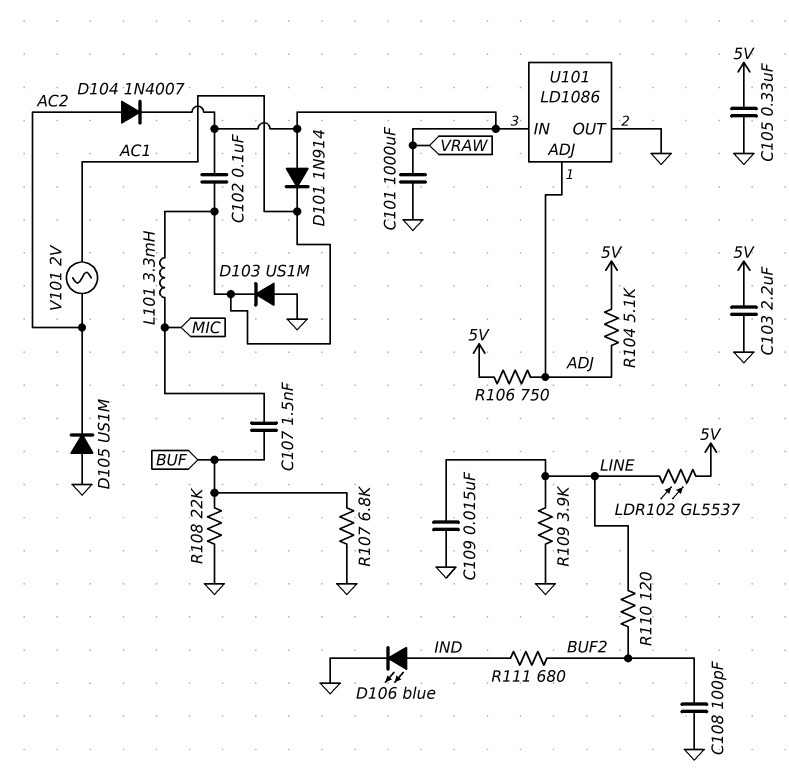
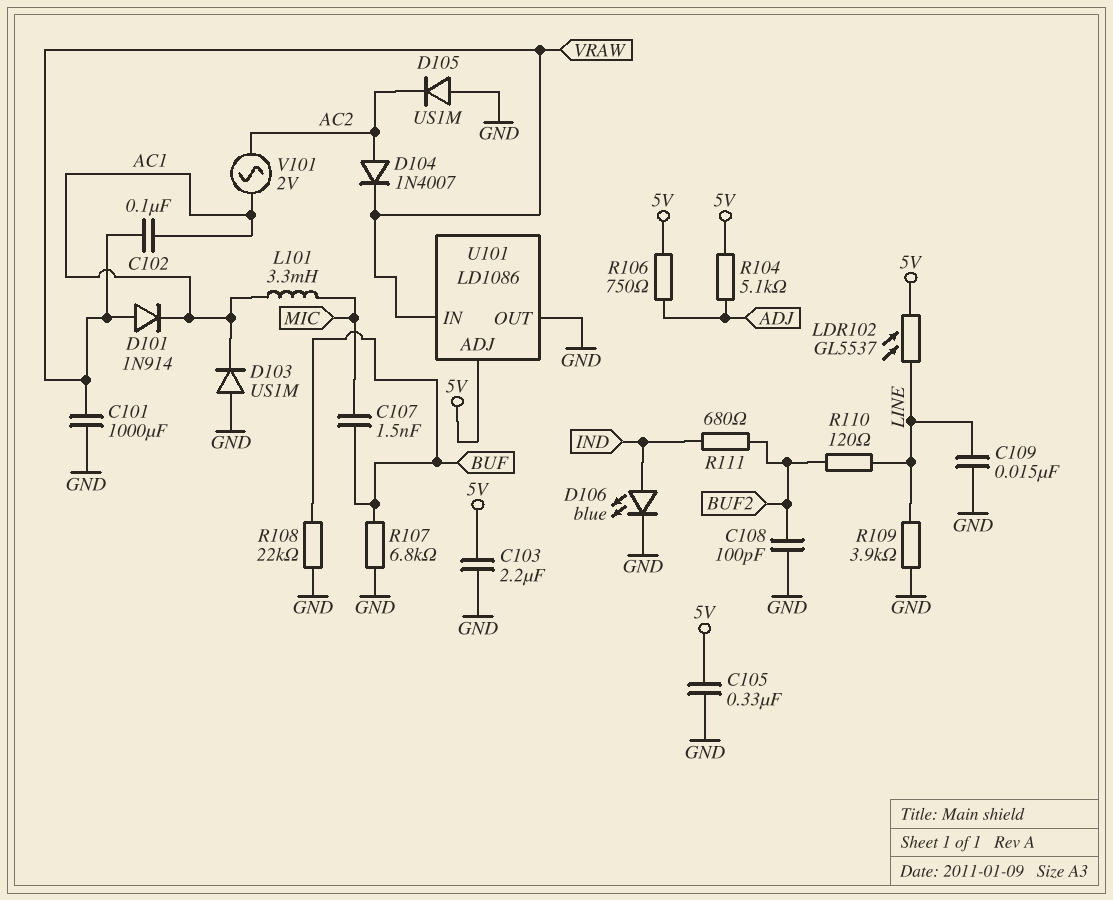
U101 pin ADJ: ADJ -> 5V

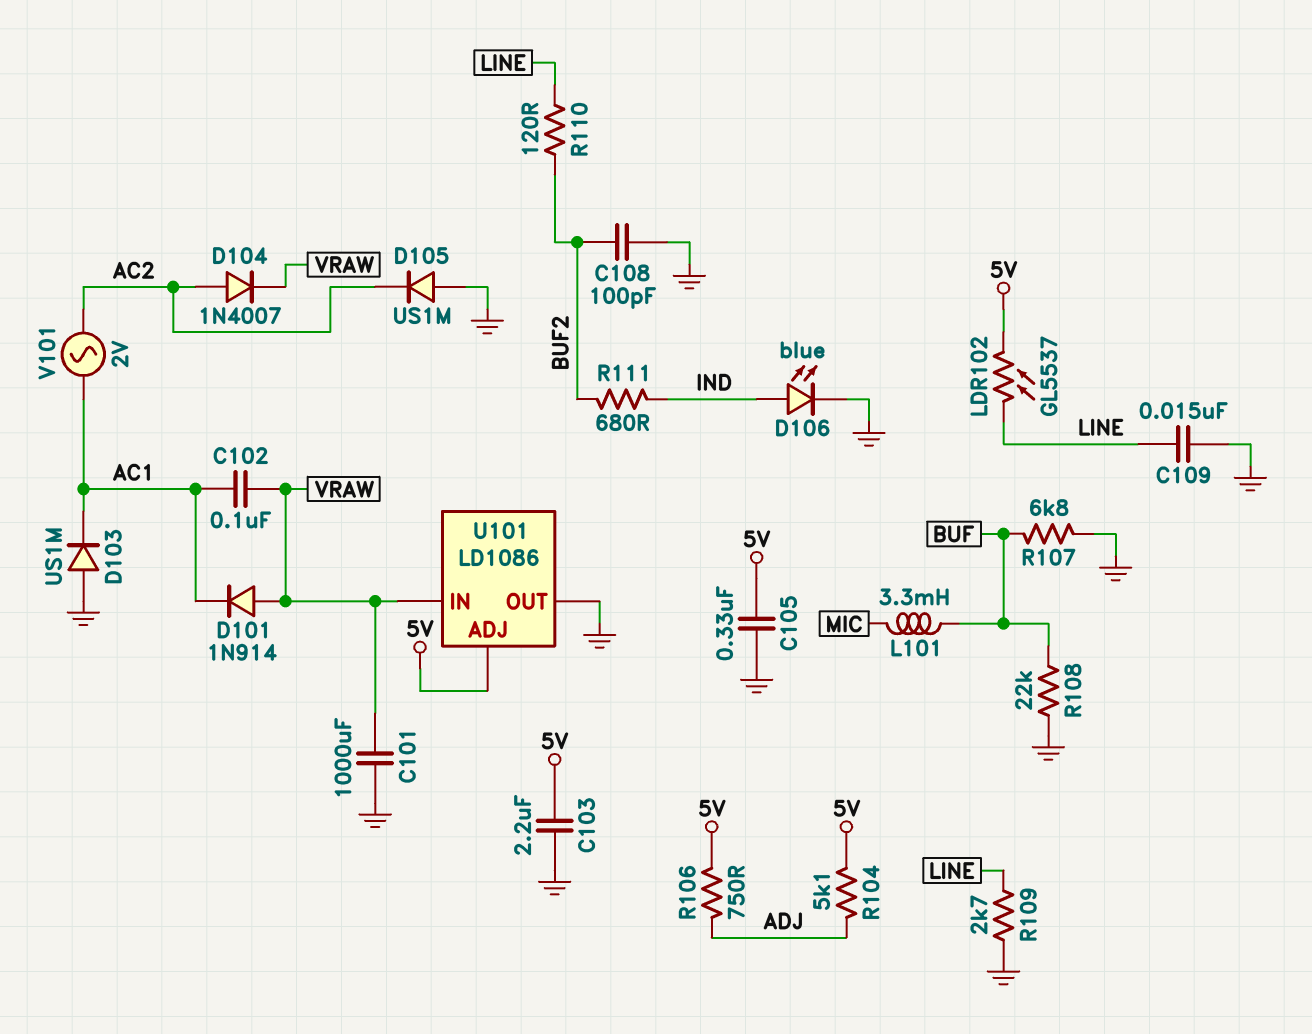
C107: 1.5nF (BUF, MIC) -> none
L101: 3.3mH (AC1, MIC) -> 3.3mH (BUF, MIC)
R109: 3.9k (GND, LINE) -> 2.7k (GND, LINE)

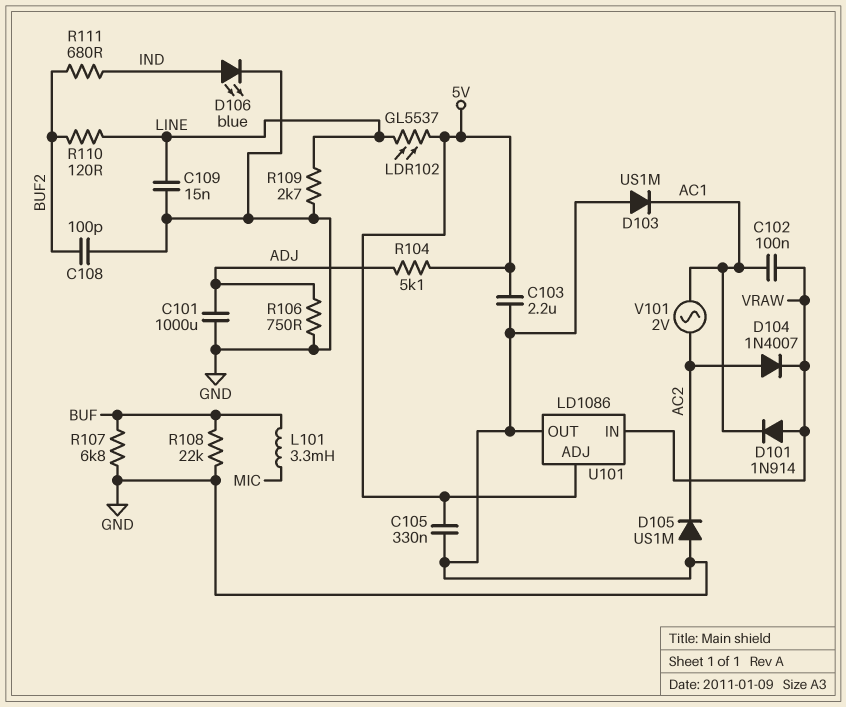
C101: 1000uF (GND, VRAW) -> 1000uF (ADJ, GND)
R106: 750 (5V, ADJ) -> 750 (ADJ, GND)

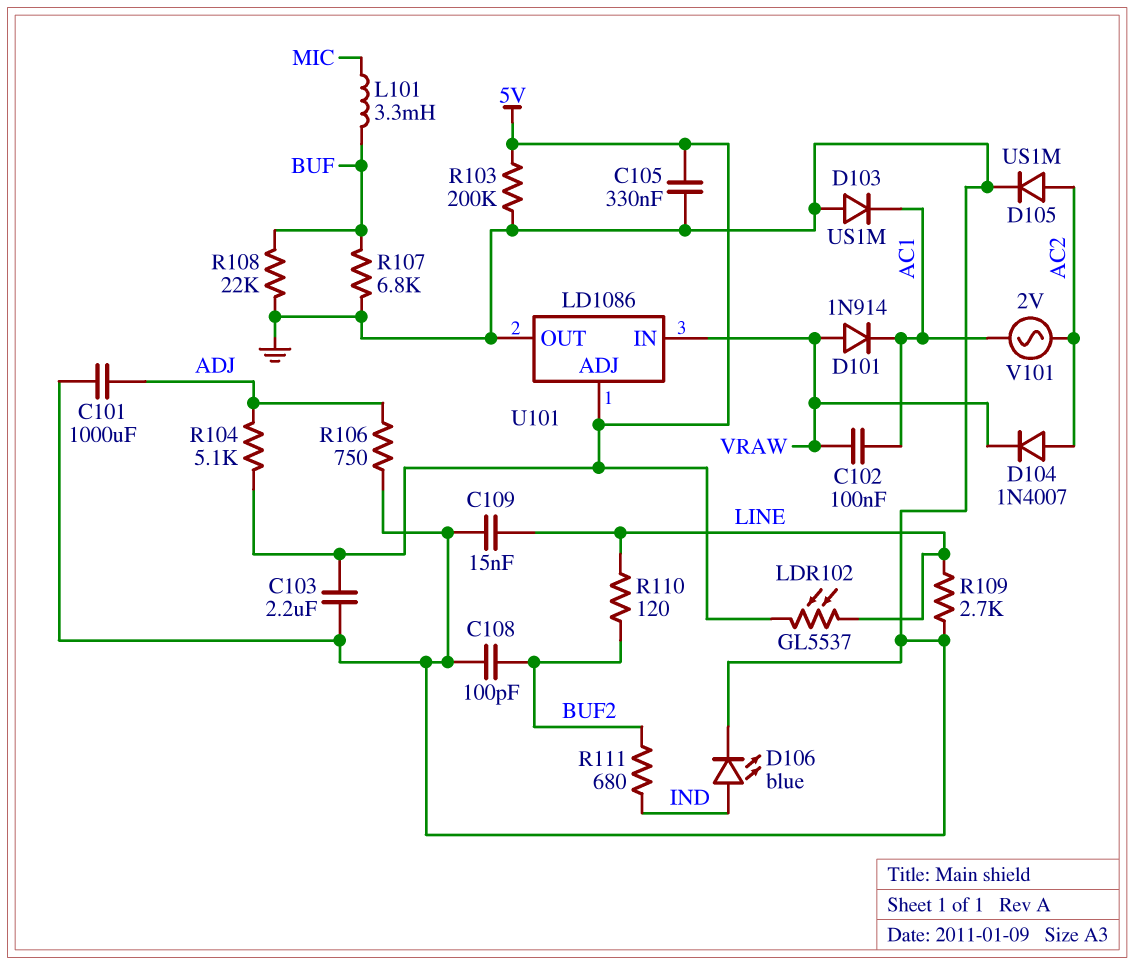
D105: diode US1M (A GND, K AC2) -> diode US1M (A AC2, K GND)
R103: none -> 200k (5V, GND)

